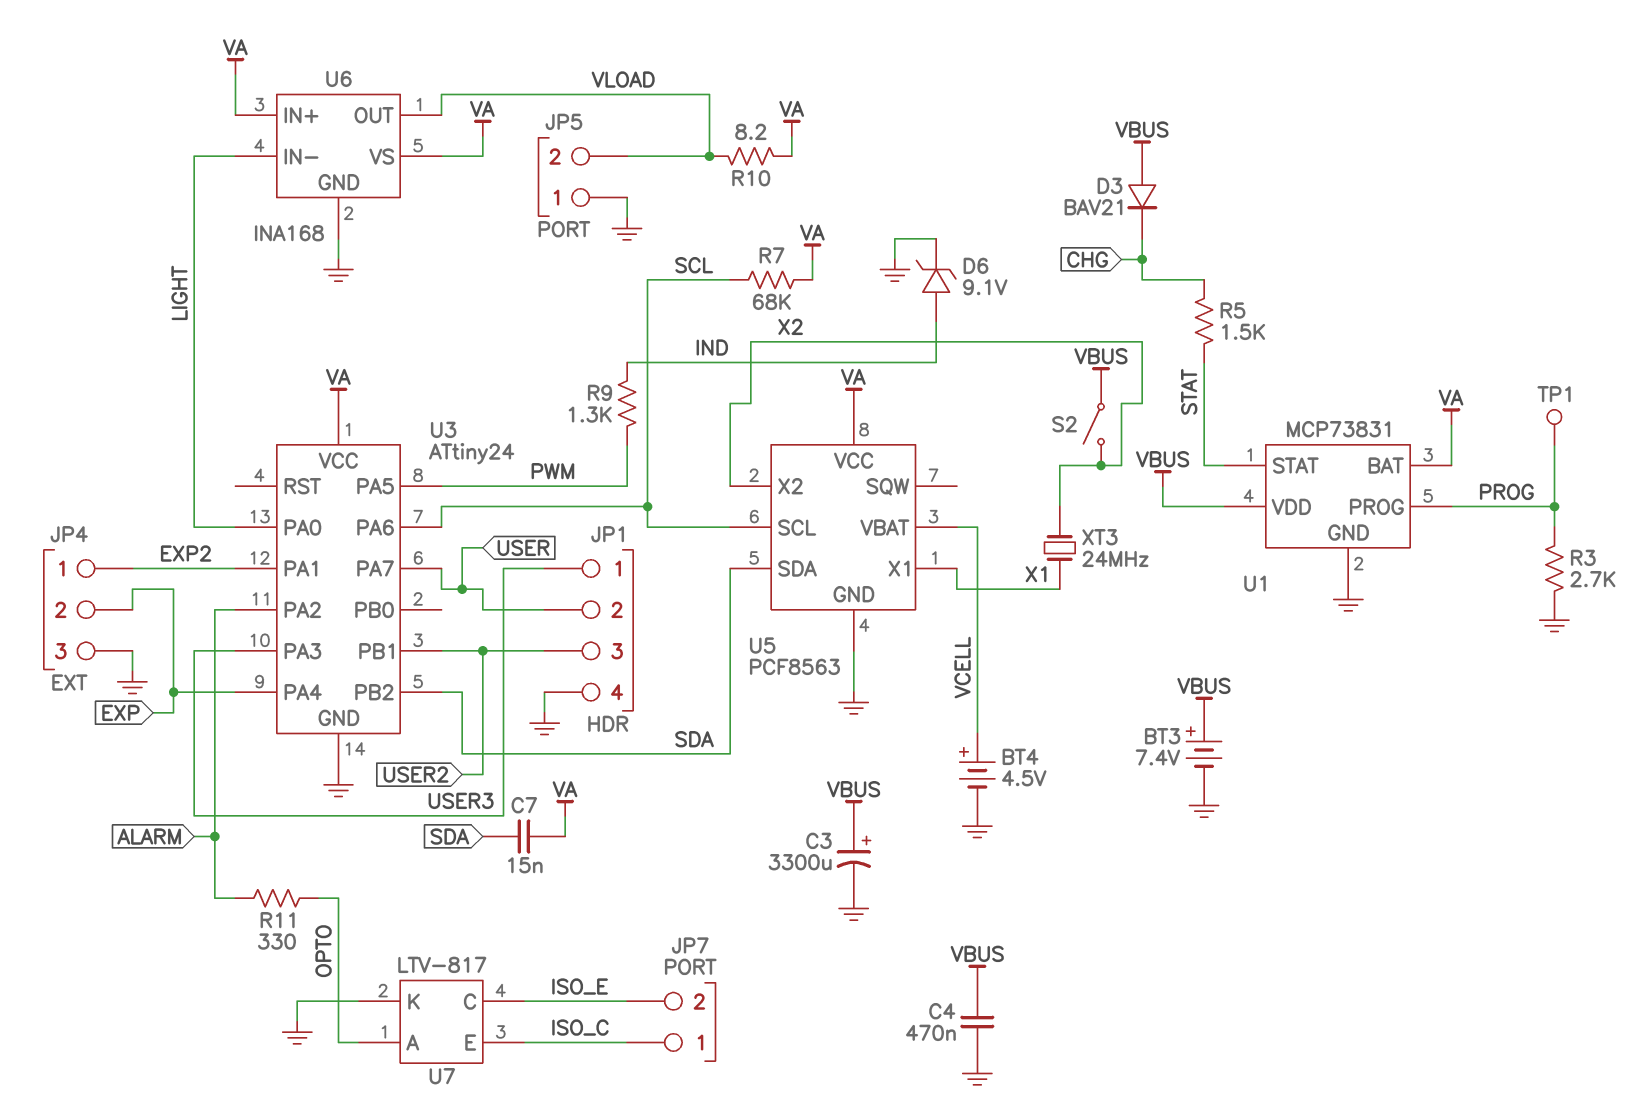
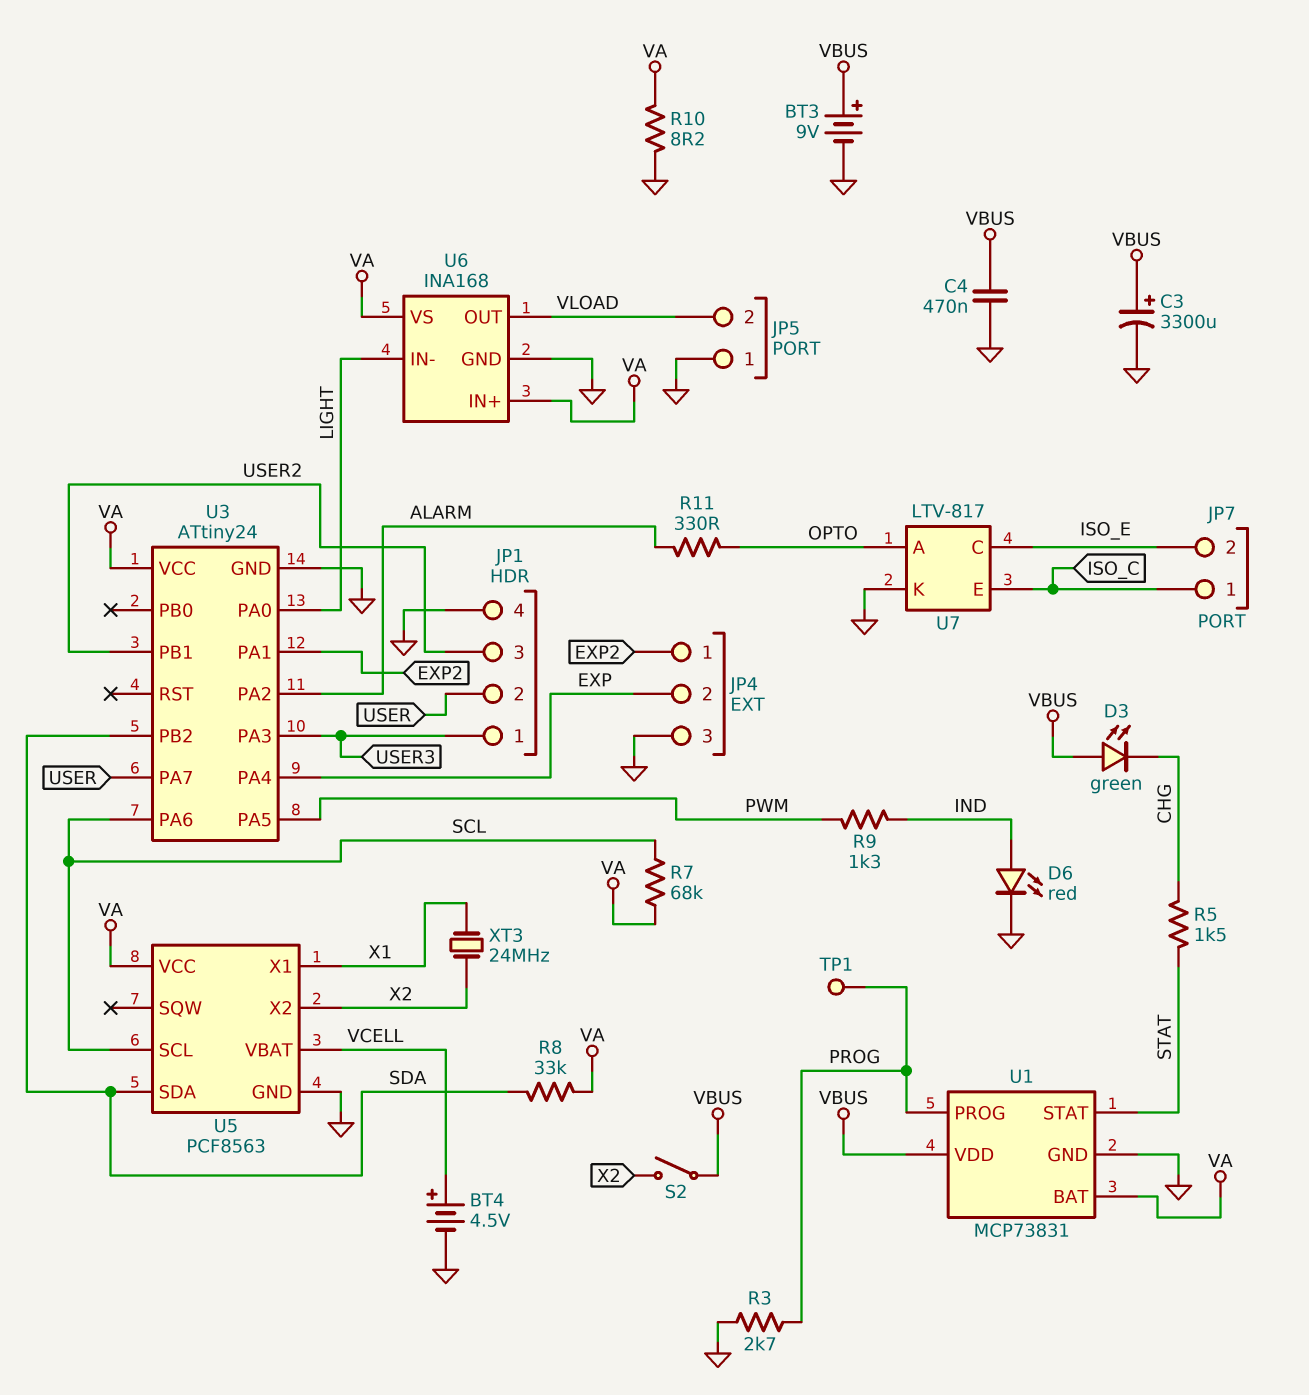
BT3: 7.4V (plus VBUS, minus GND) -> 9V (plus VBUS, minus GND)
C7: 15nF (SDA, VA) -> none
D3: diode BAV21 (A VBUS, K CHG) -> LED green (A VBUS, K CHG)
D6: zener 9.1V (A IND, K GND) -> LED red (A IND, K GND)
R8: none -> 33k (SDA, VA)
R10: 8.2 (VA, VLOAD) -> 8.2 (GND, VA)

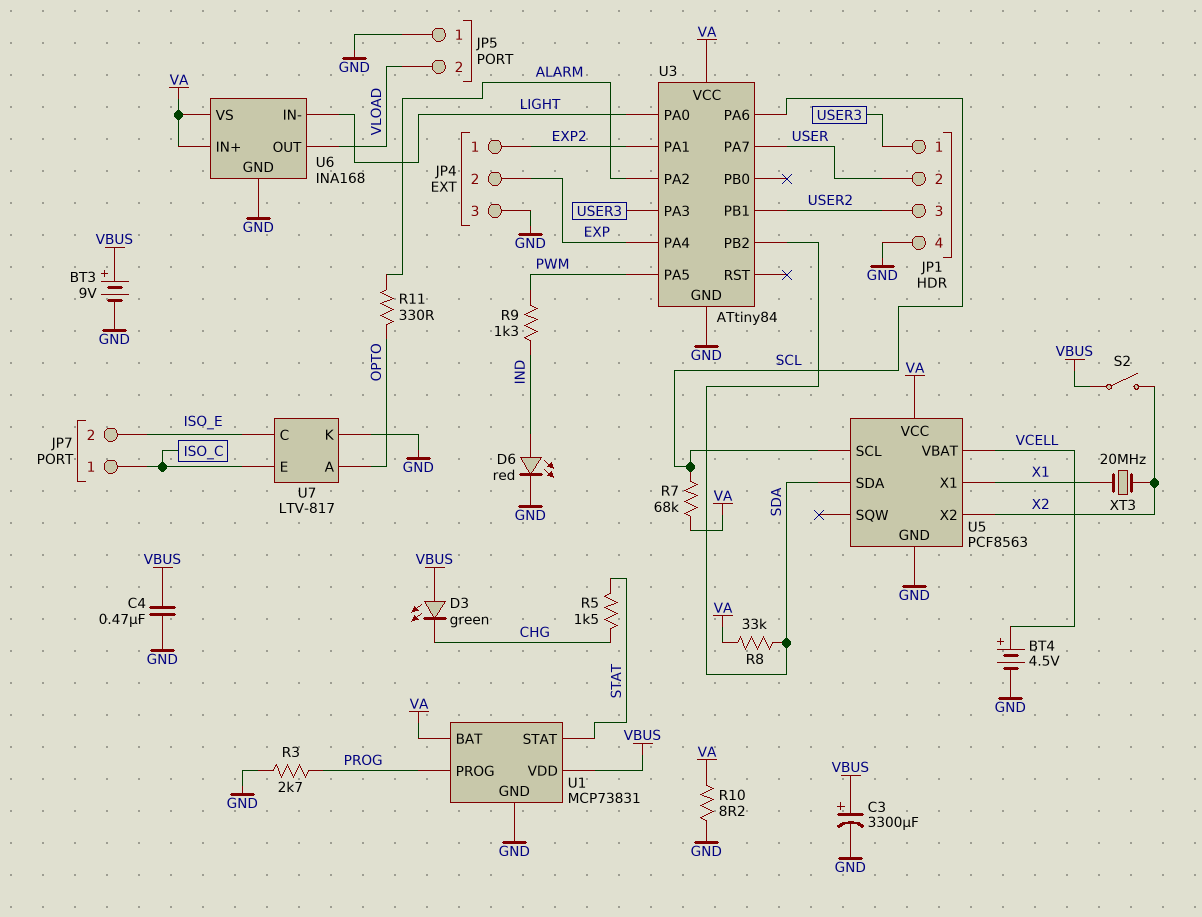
TP1: test point (PROG) -> none
U3: ATtiny24 -> ATtiny84
XT3: 24MHz (X1, X2) -> 20MHz (X1, X2)

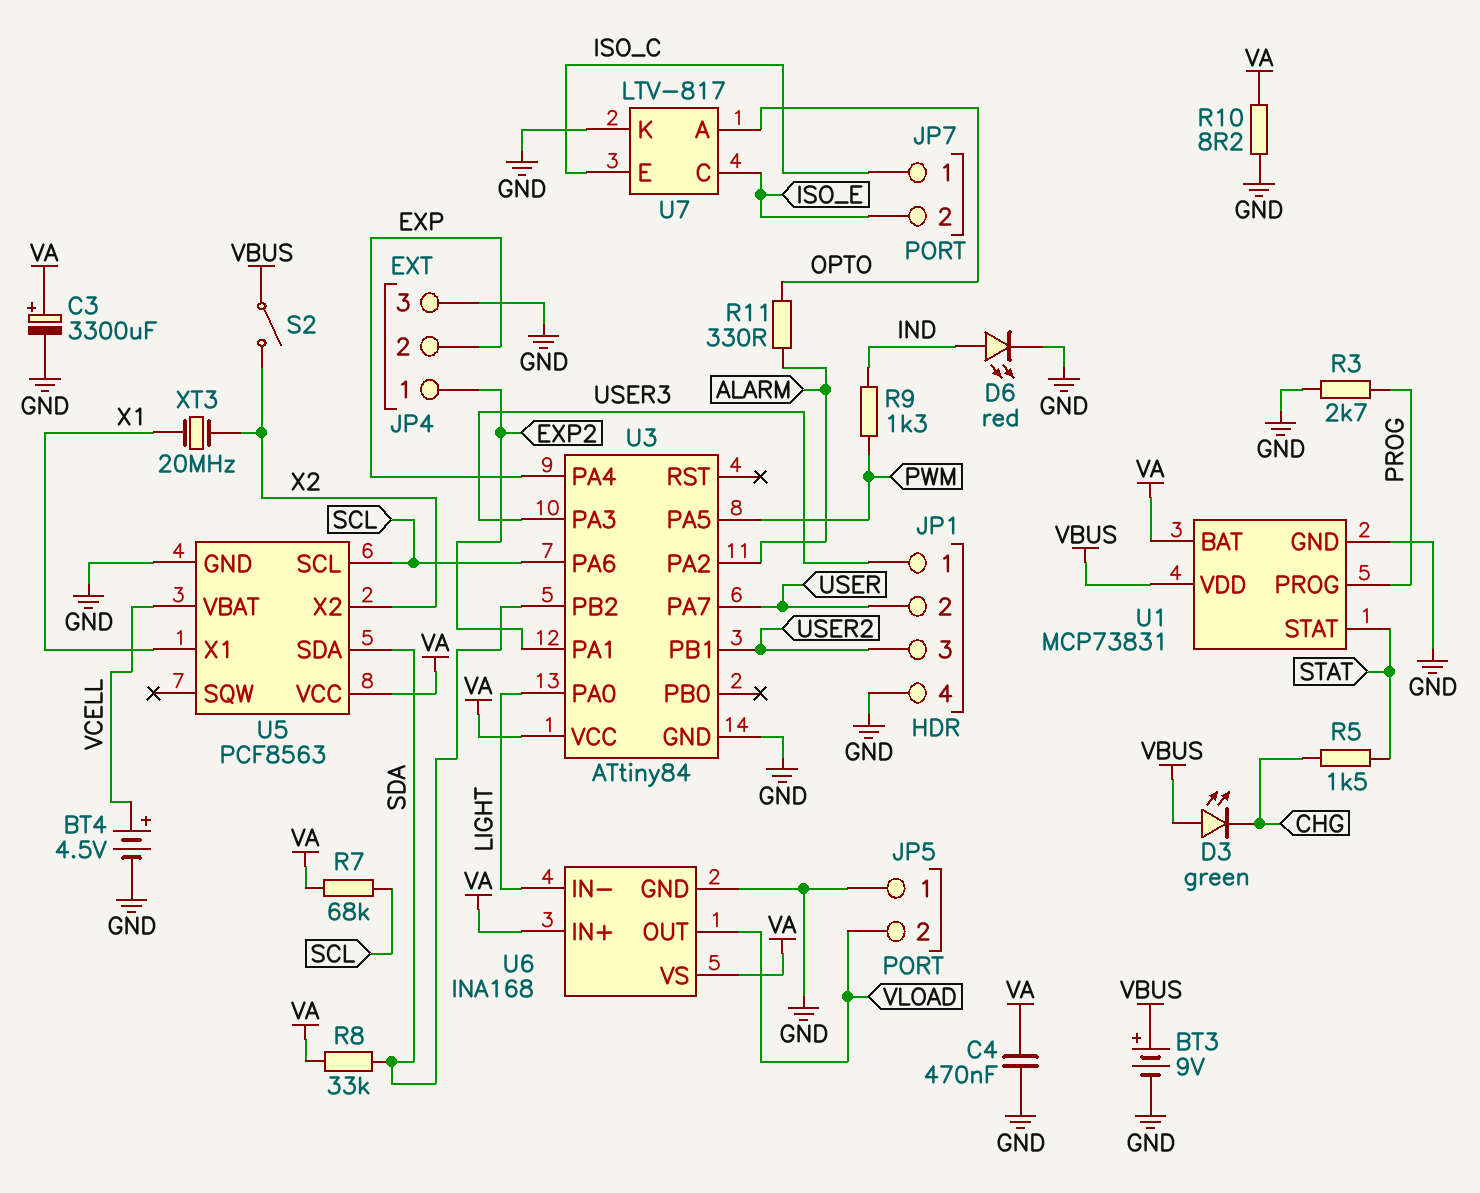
C3: 3300uF (plus VBUS, minus GND) -> 3300uF (plus VA, minus GND)
C4: 470nF (GND, VBUS) -> 470nF (GND, VA)

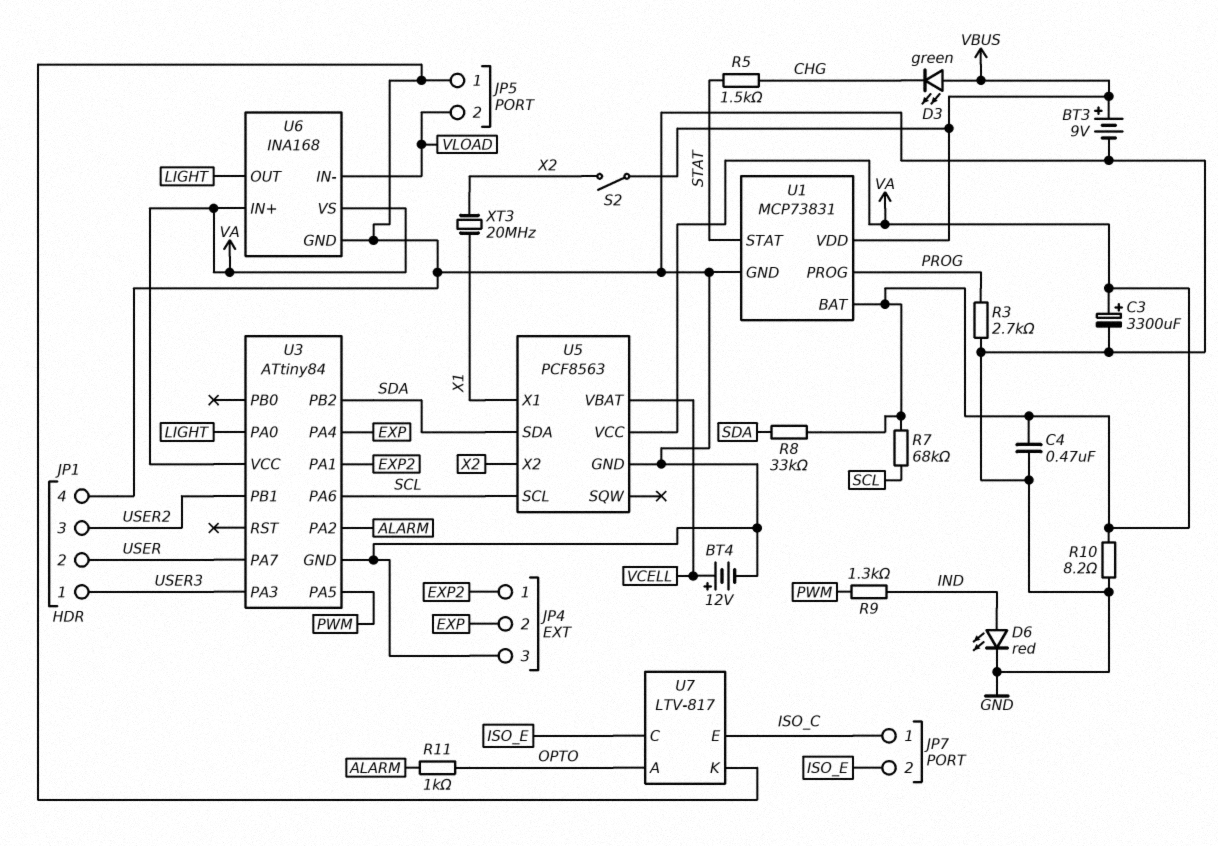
BT4: 4.5V (plus VCELL, minus GND) -> 12V (plus VCELL, minus GND)
R11: 330 (ALARM, OPTO) -> 1k (ALARM, OPTO)
U6 pin IN-: LIGHT -> VLOAD
U6 pin OUT: VLOAD -> LIGHT

